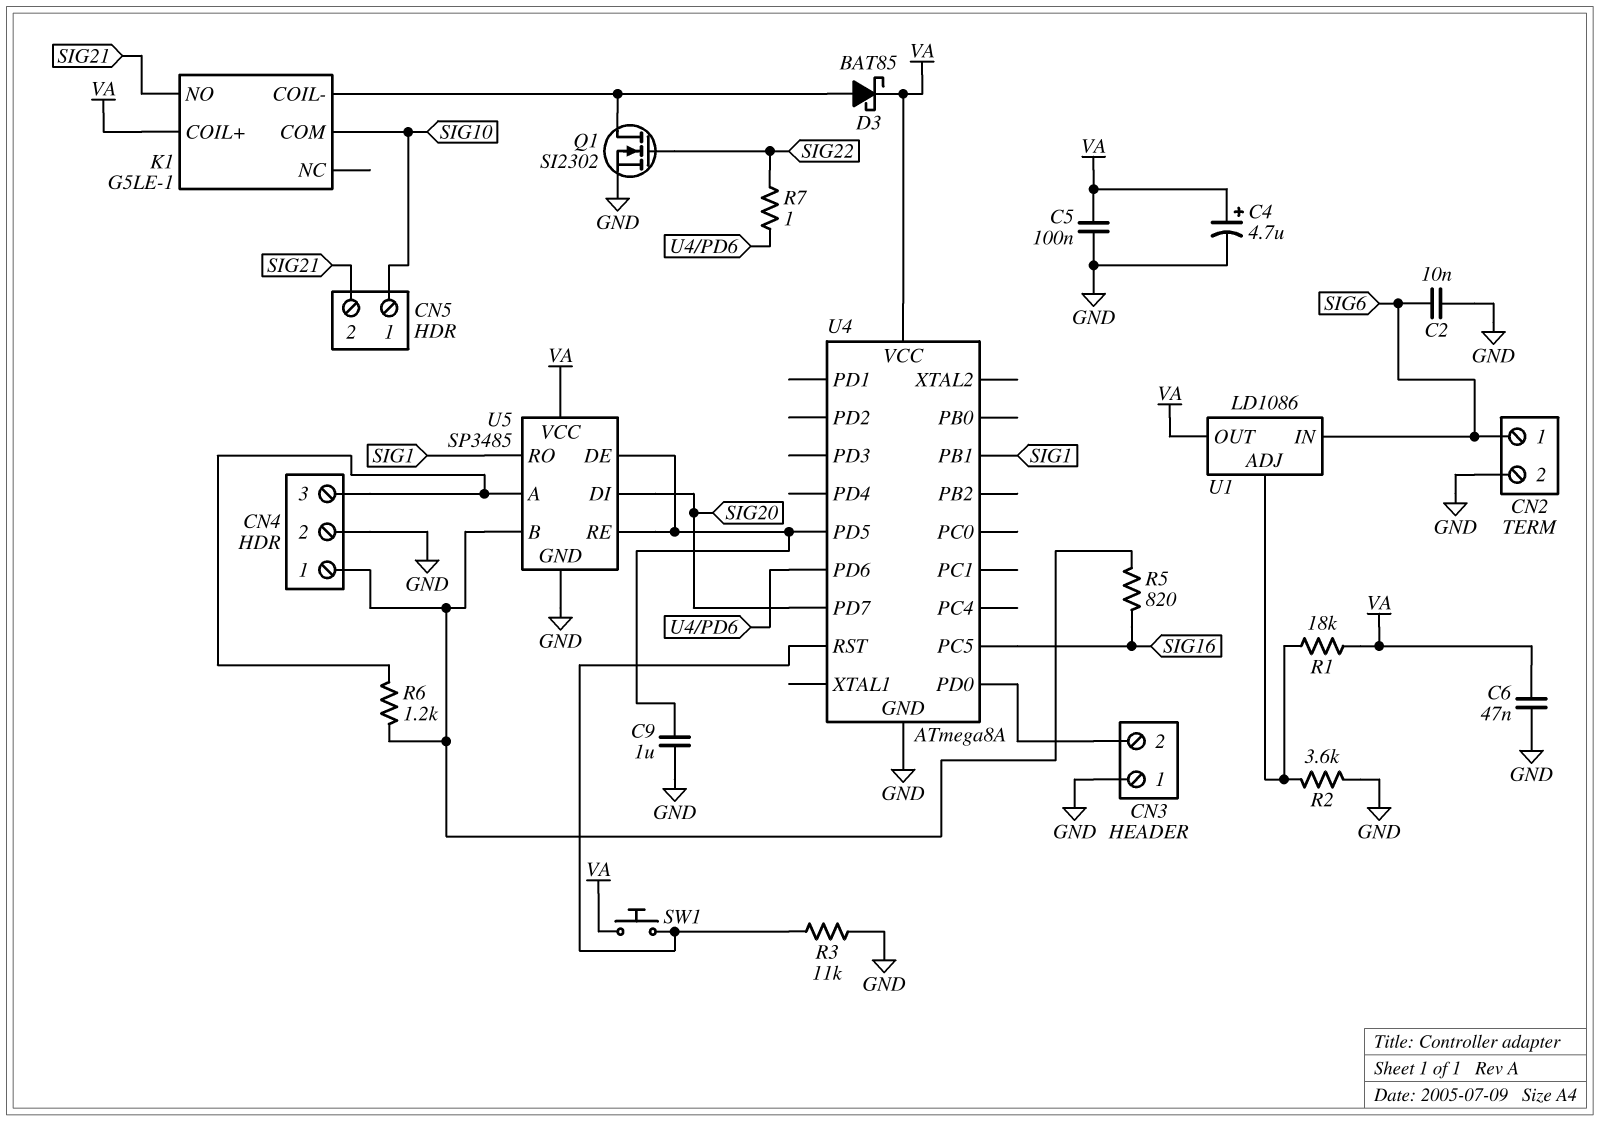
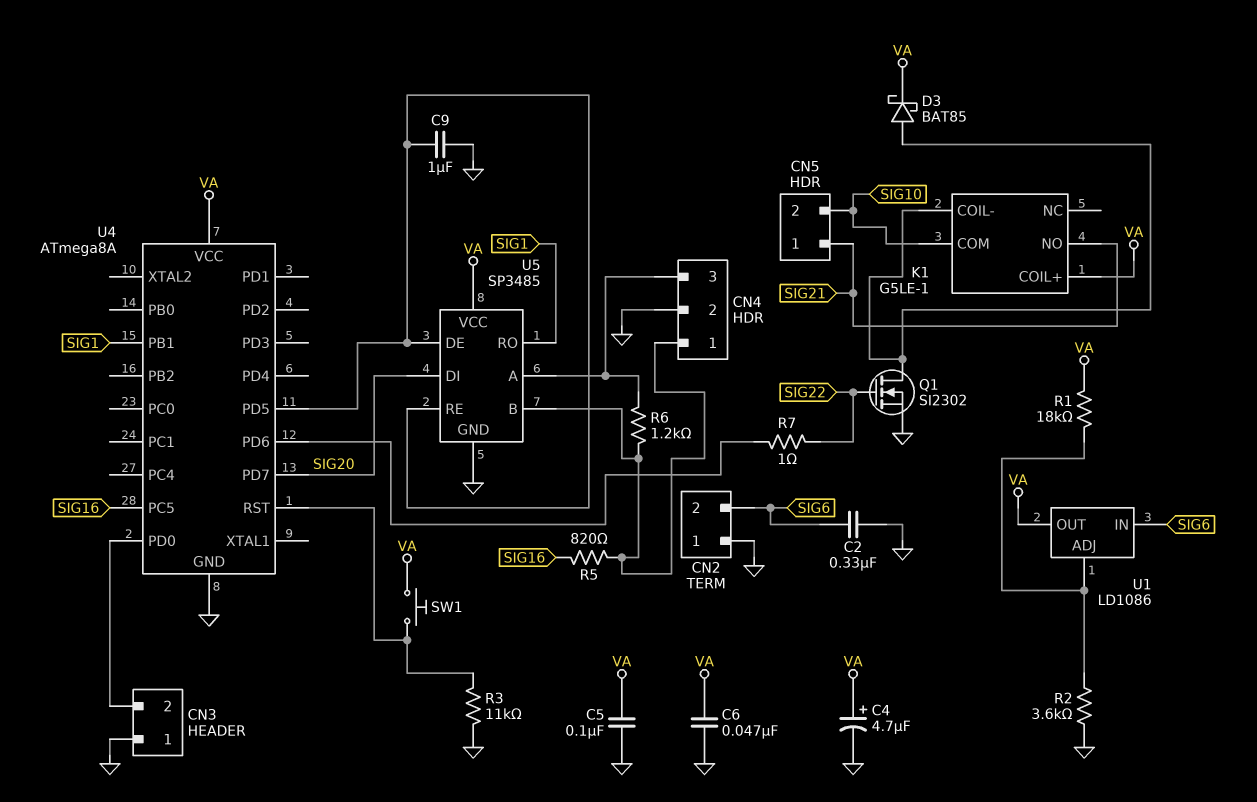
C2: 10nF (GND, SIG6) -> 330nF (GND, SIG6)
CN2 pin 1: SIG6 -> GND
CN2 pin 2: GND -> SIG6
CN5 pin 1: SIG10 -> SIG21
CN5 pin 2: SIG21 -> SIG10

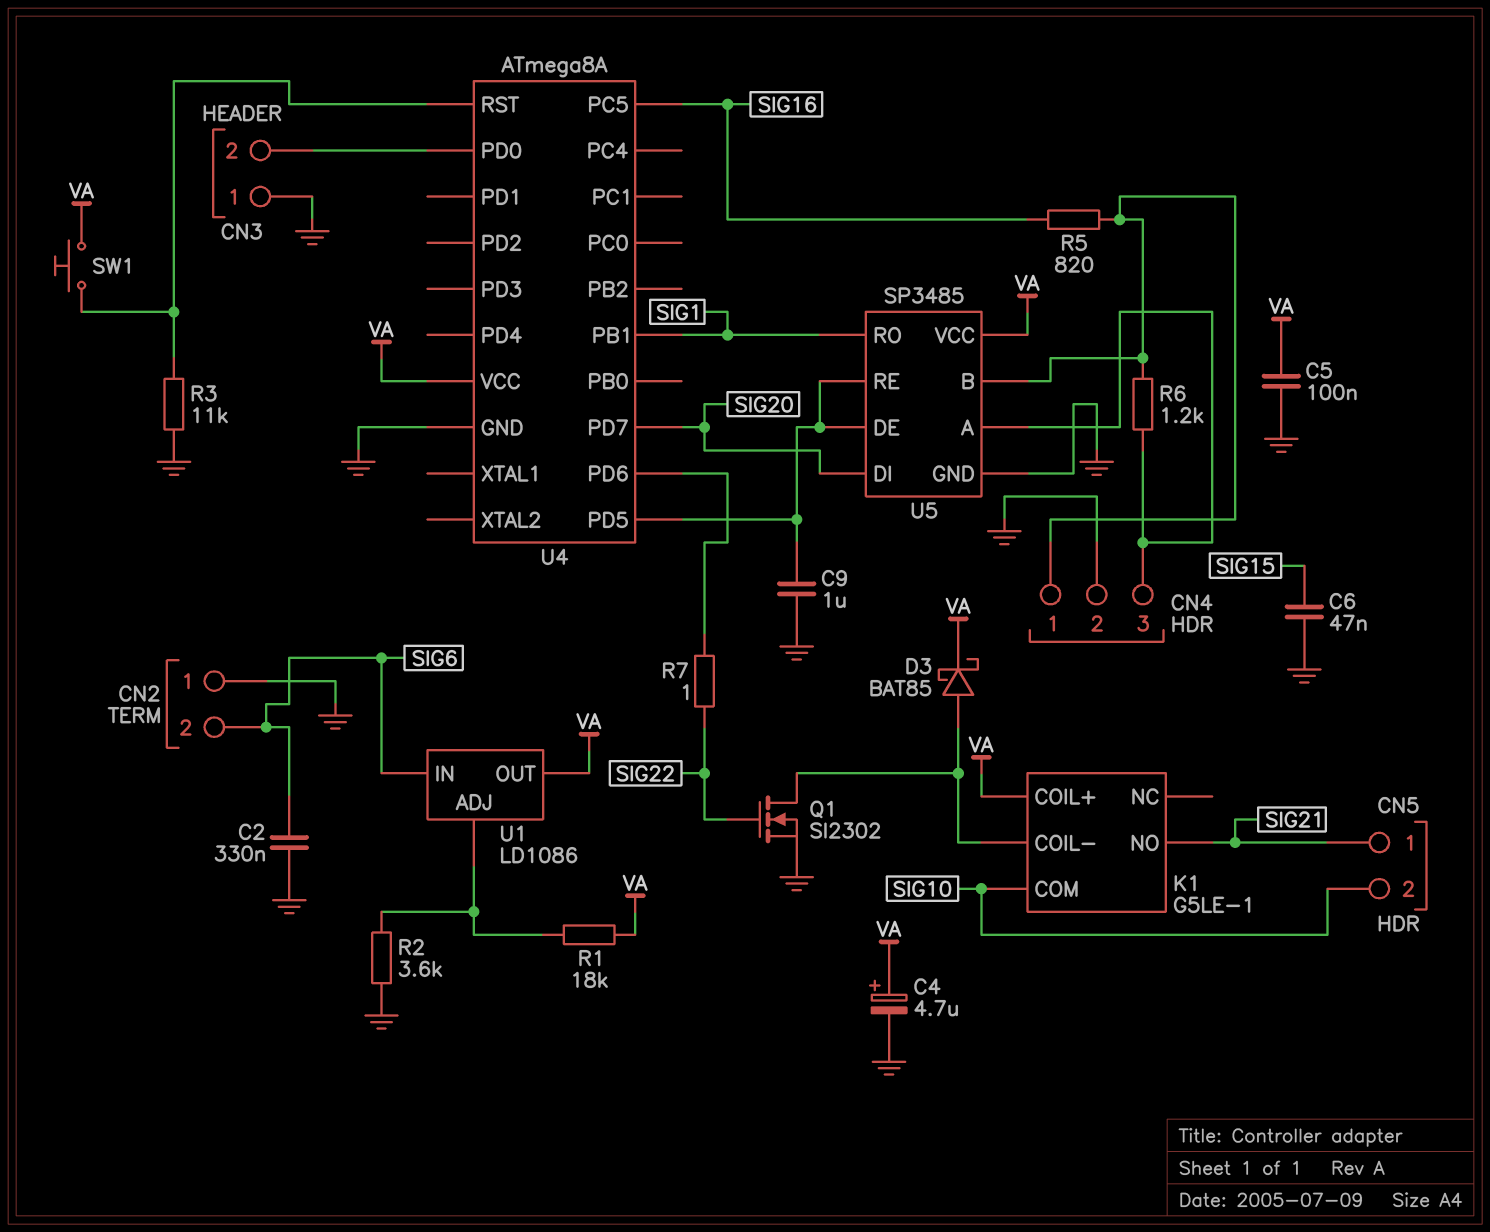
C6: 47nF (GND, VA) -> 47nF (GND, SIG15)

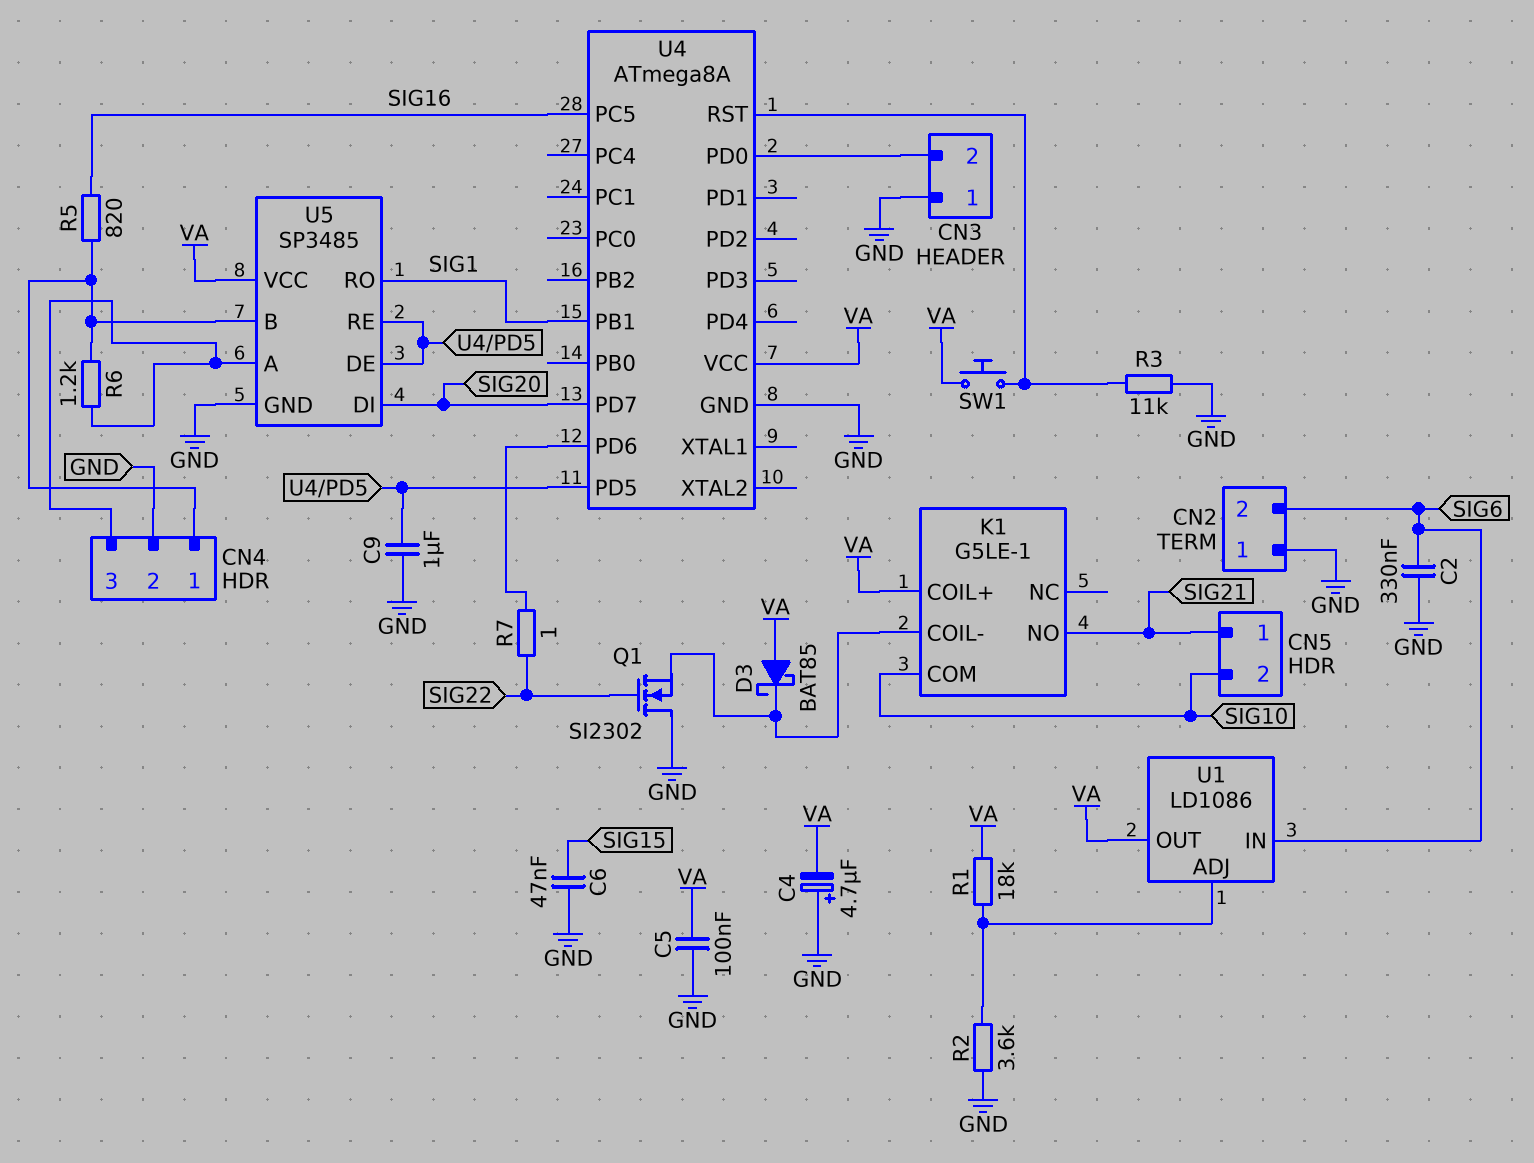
C4: 4.7uF (plus VA, minus GND) -> 4.7uF (plus GND, minus VA)
D3: schottky BAT85 (A K1/COIL-, K VA) -> schottky BAT85 (A VA, K K1/COIL-)
Q1: NMOS SI2302 (G SIG22, D K1/COIL-, S GND) -> NMOS SI2302 (G SIG22, D GND, S K1/COIL-)

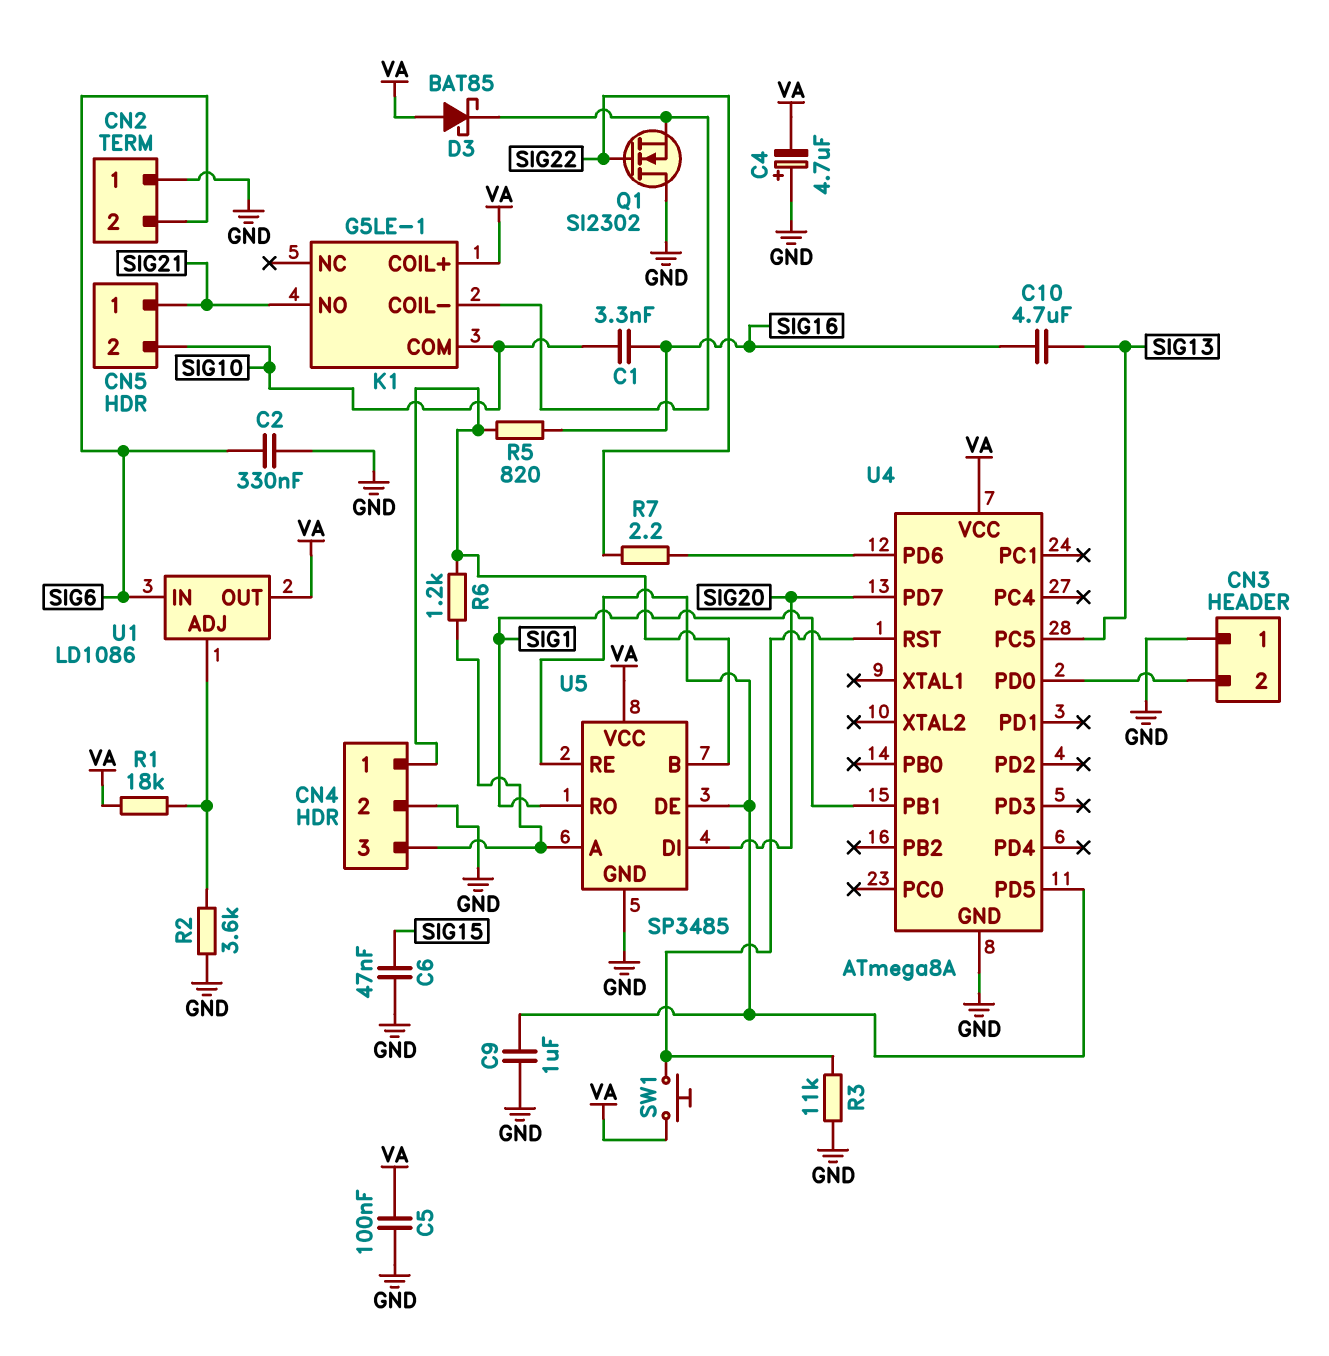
C1: none -> 3.3nF (SIG10, SIG16)
C10: none -> 4.7uF (SIG13, SIG16)
R7: 1 (SIG22, U4/PD6) -> 2.2 (SIG22, U4/PD6)
U4 pin PC5: SIG16 -> SIG13

